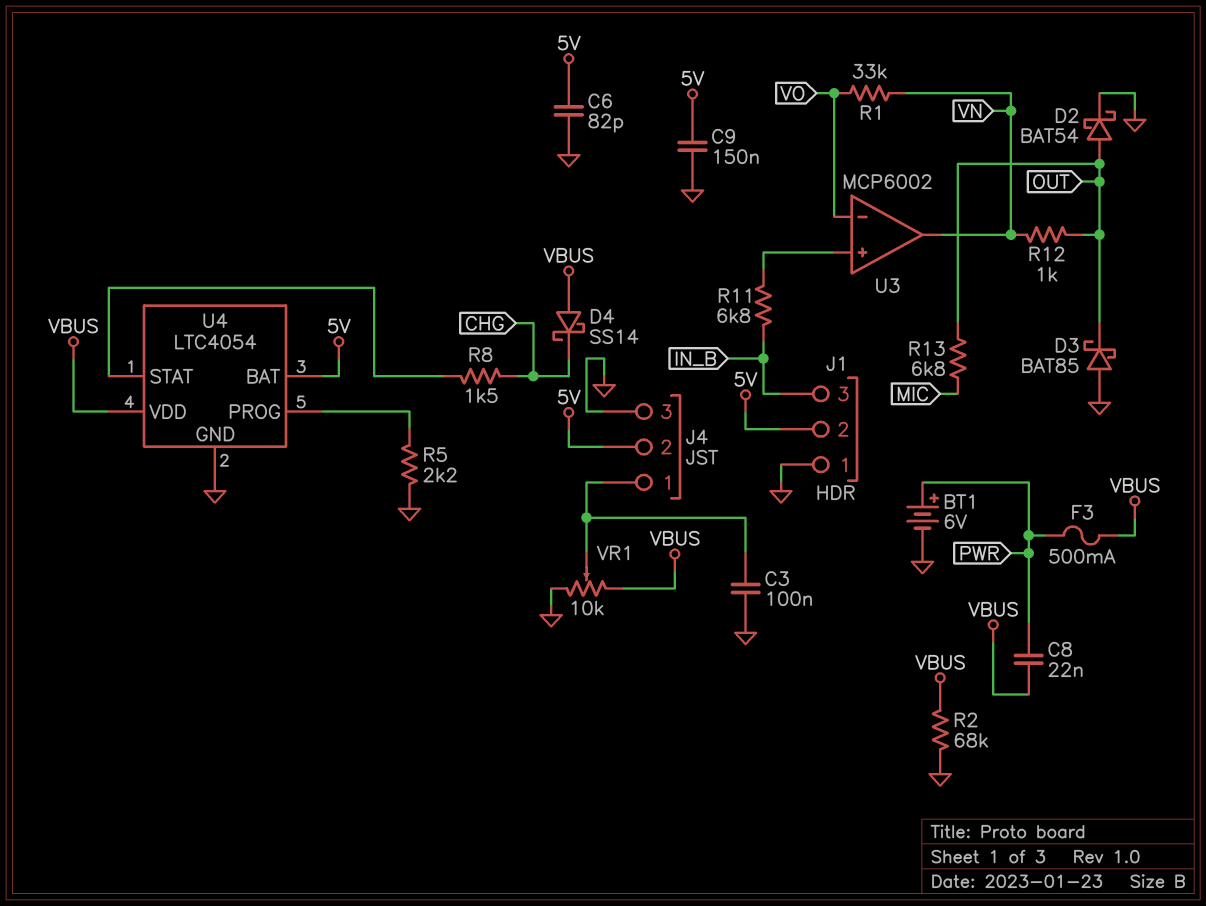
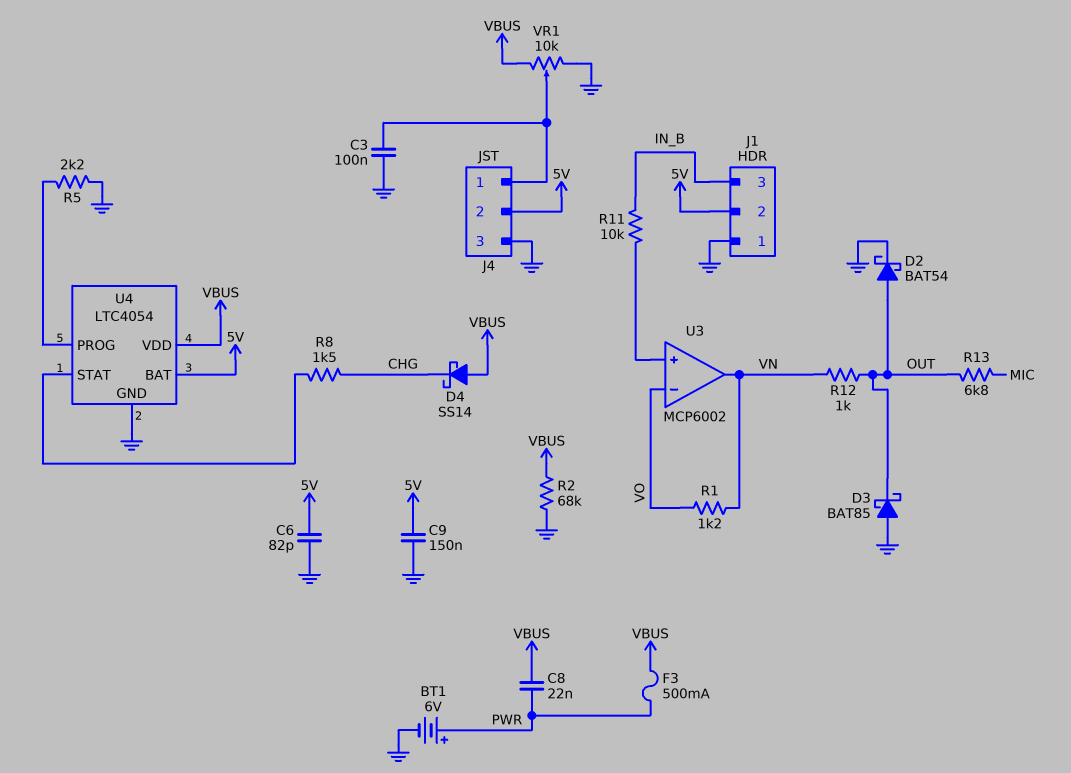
R1: 33k (VN, VO) -> 1.2k (VN, VO)
R11: 6.8k (IN_B, U3/in+) -> 10k (IN_B, U3/in+)

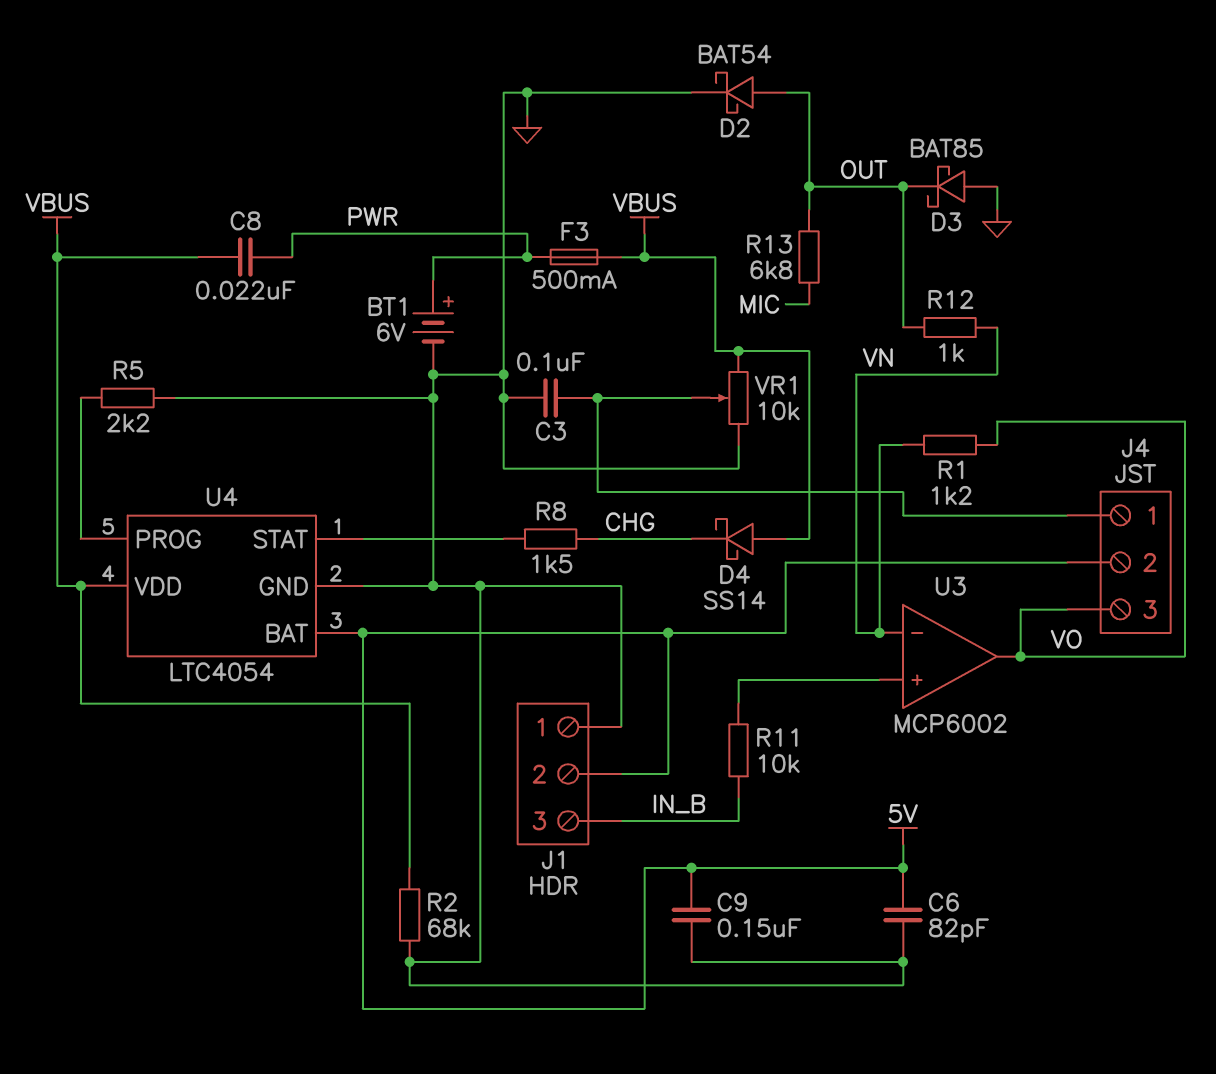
J4 pin 3: GND -> VO
U3 pin in-: VO -> VN
U3 pin out: VN -> VO

